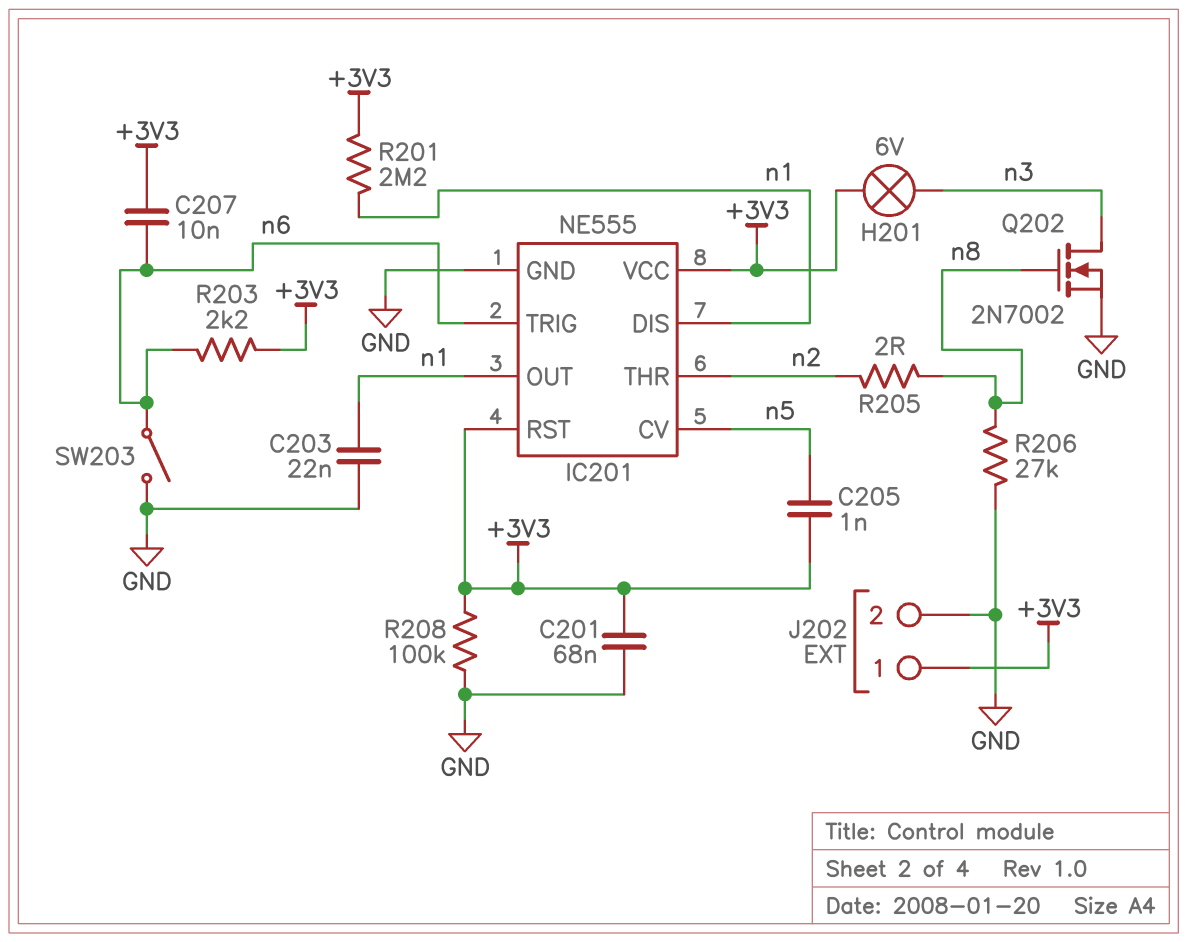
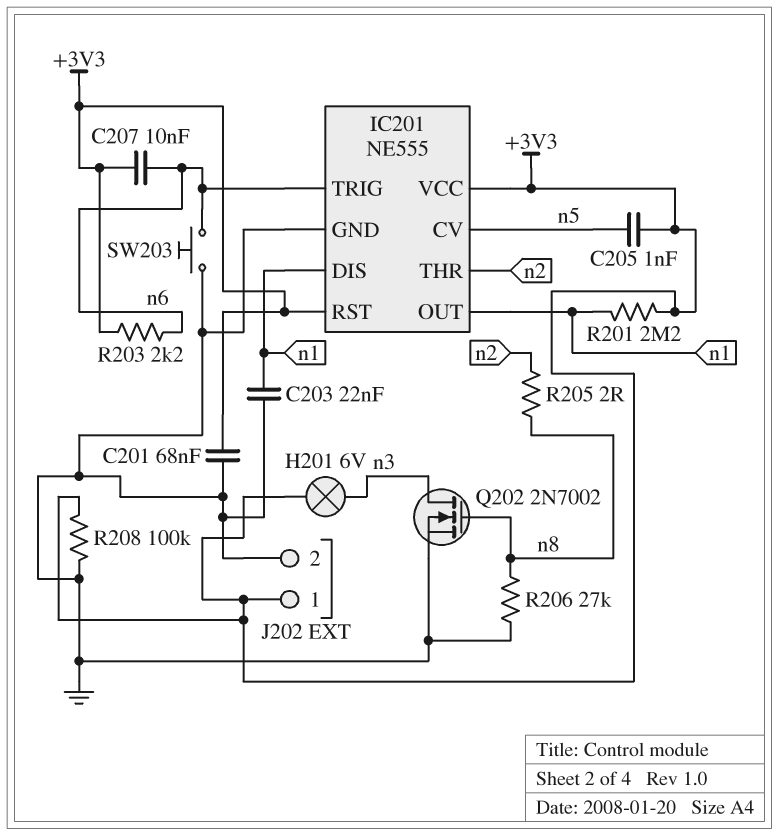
SW203: switch (GND, n6) -> button (GND, n6)

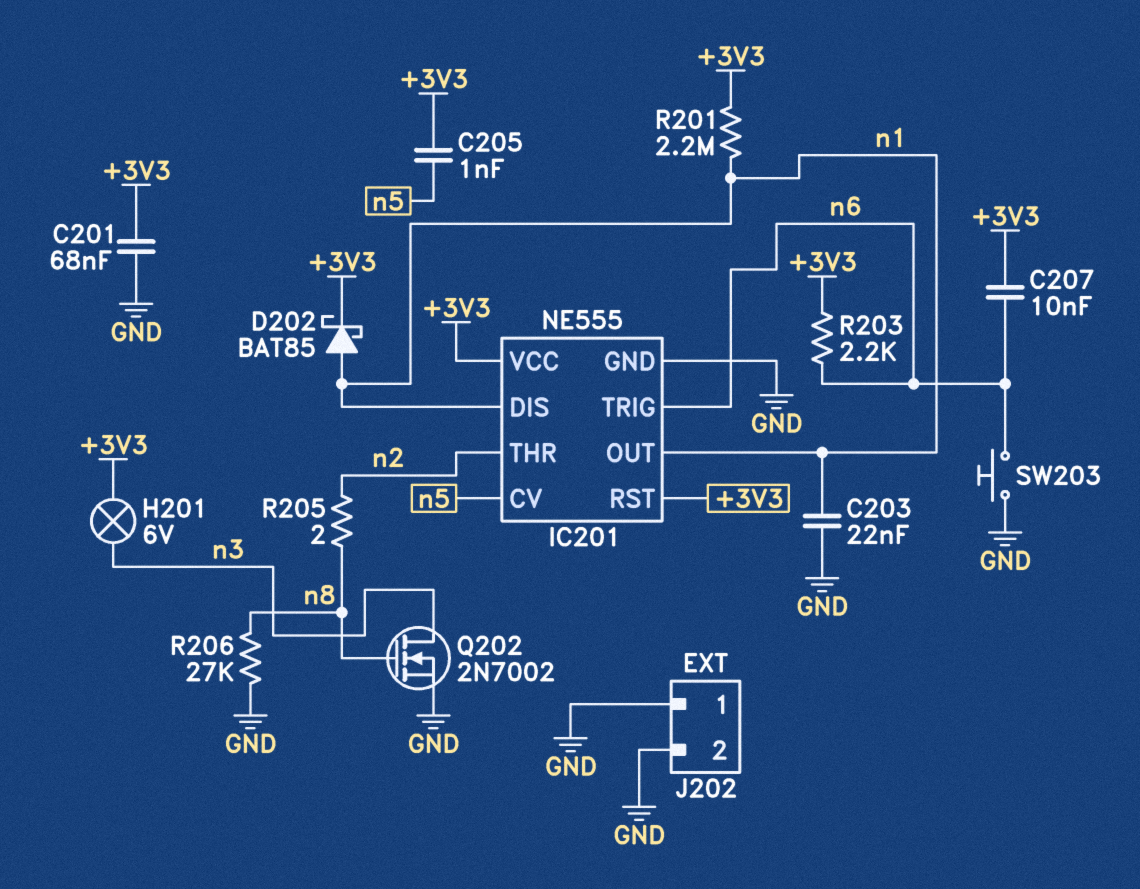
D202: none -> schottky BAT85 (A n1, K +3V3)
J202 pin 1: +3V3 -> GND
R208: 100k (+3V3, GND) -> none

